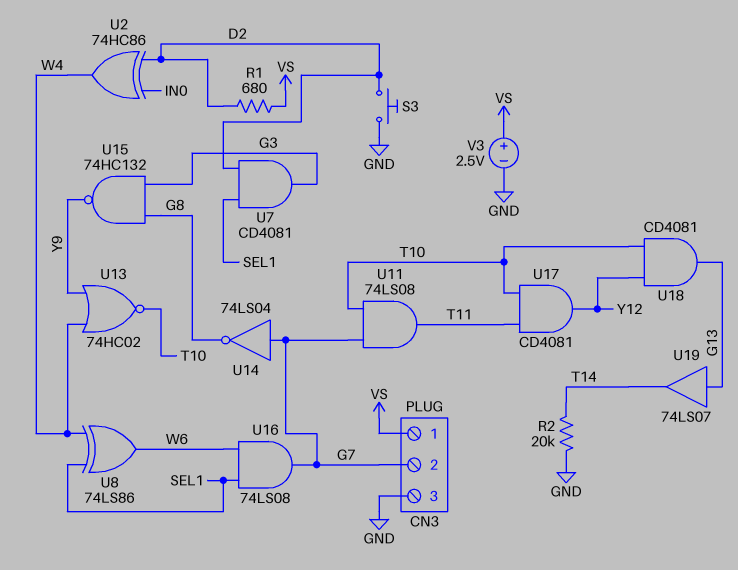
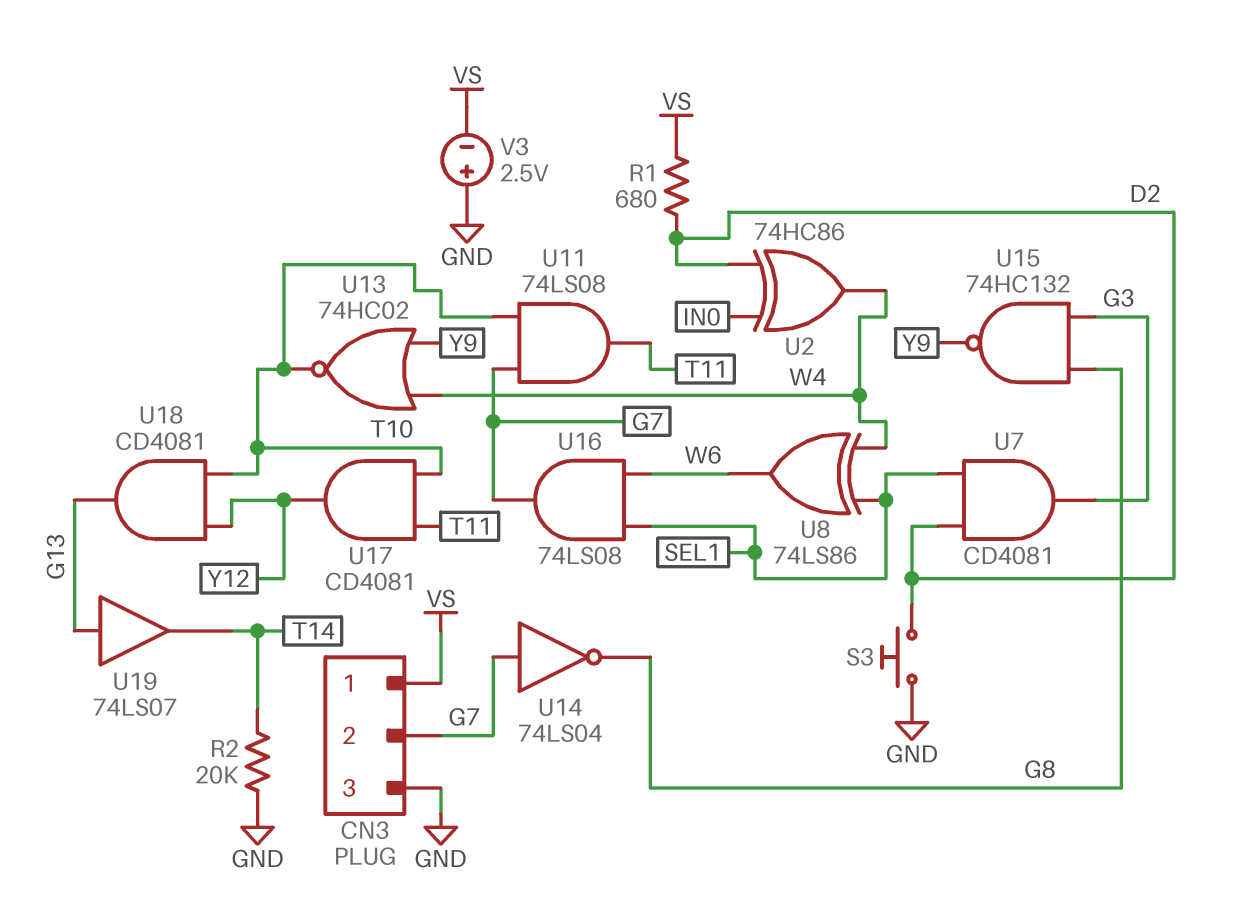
V3: 2.5V (plus VS, minus GND) -> 2.5V (plus GND, minus VS)

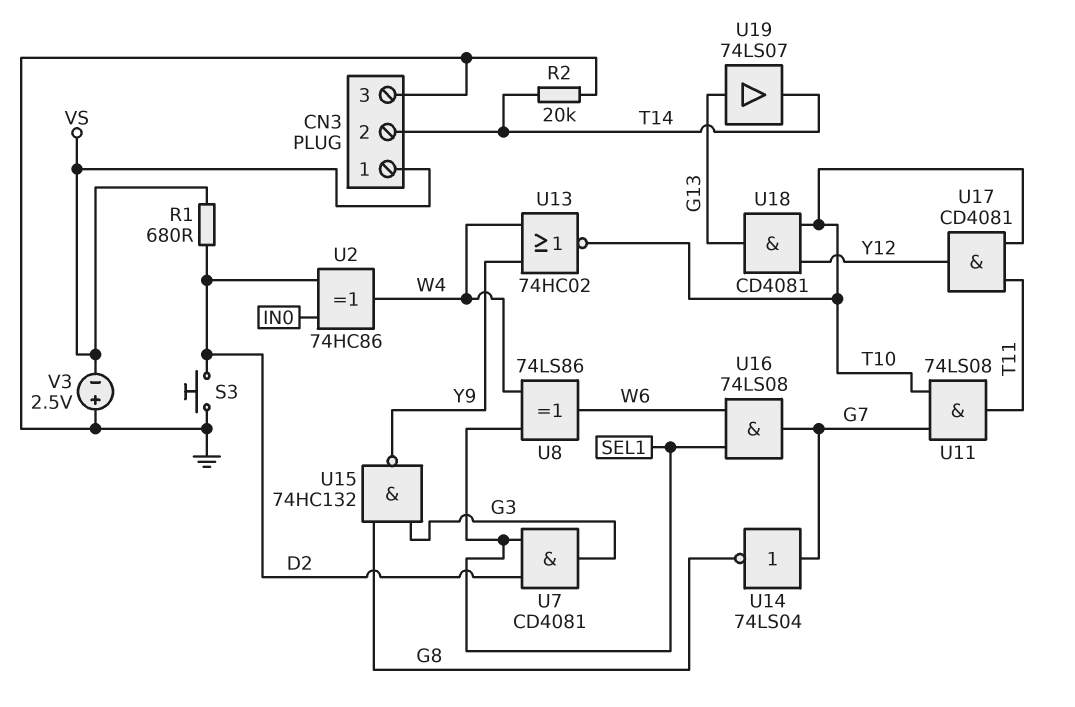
CN3 pin 2: G7 -> T14

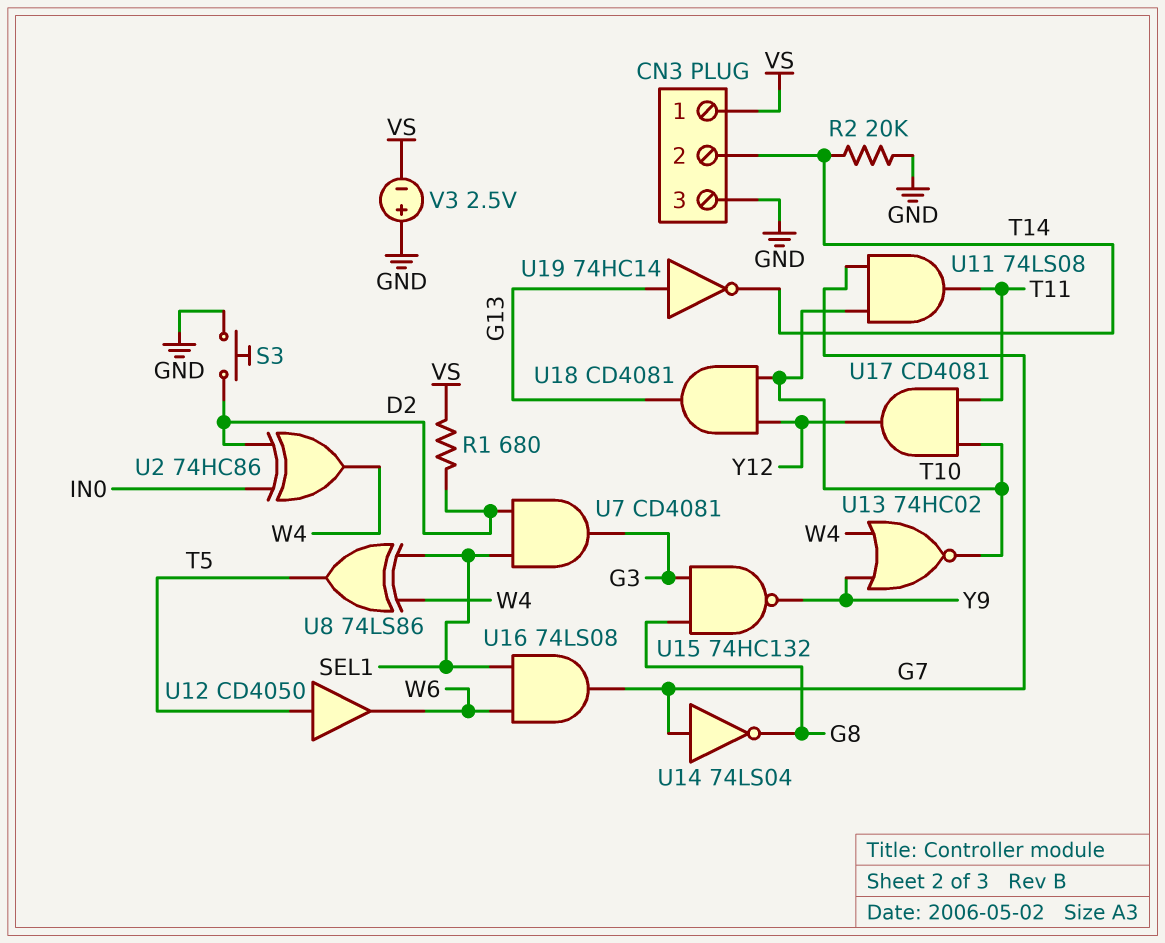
U8: XOR 74LS86 (in SEL1, in W4, out W6) -> XOR 74LS86 (in SEL1, in W4, out T5)
U12: none -> buffer CD4050 (in T5, out W6)
U19: buffer 74LS07 (in G13, out T14) -> NOT 74HC14 (in G13, out T14)

